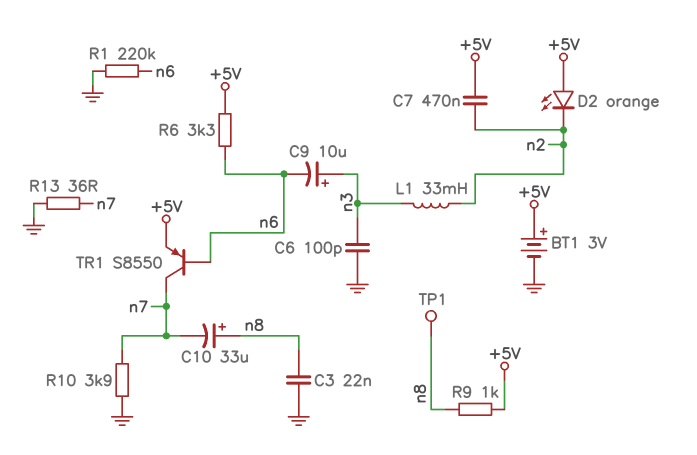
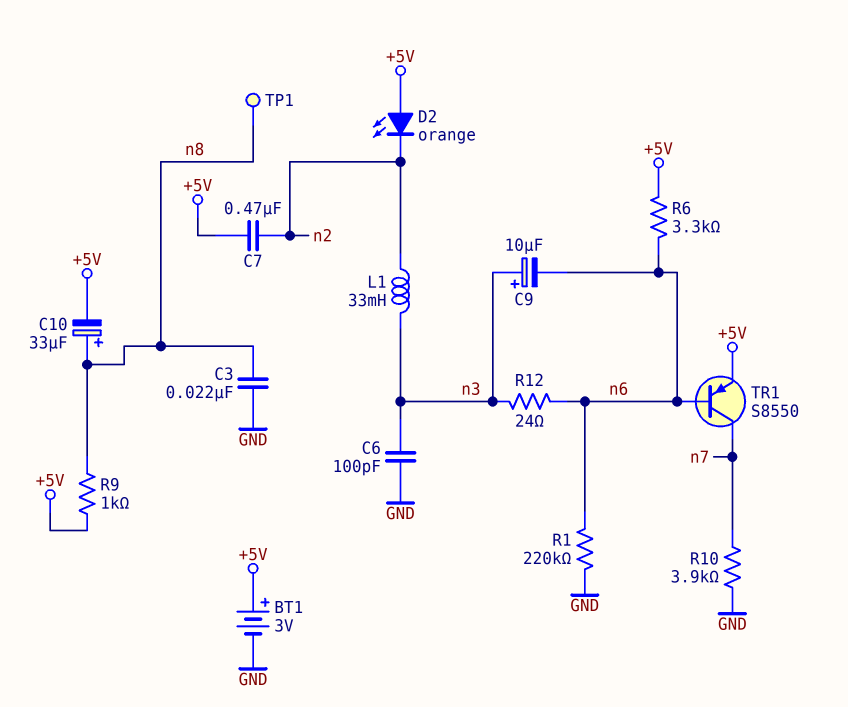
C10: 33uF (plus n8, minus n7) -> 33uF (plus n8, minus +5V)
R12: none -> 24 (n3, n6)
R13: 36 (GND, n7) -> none

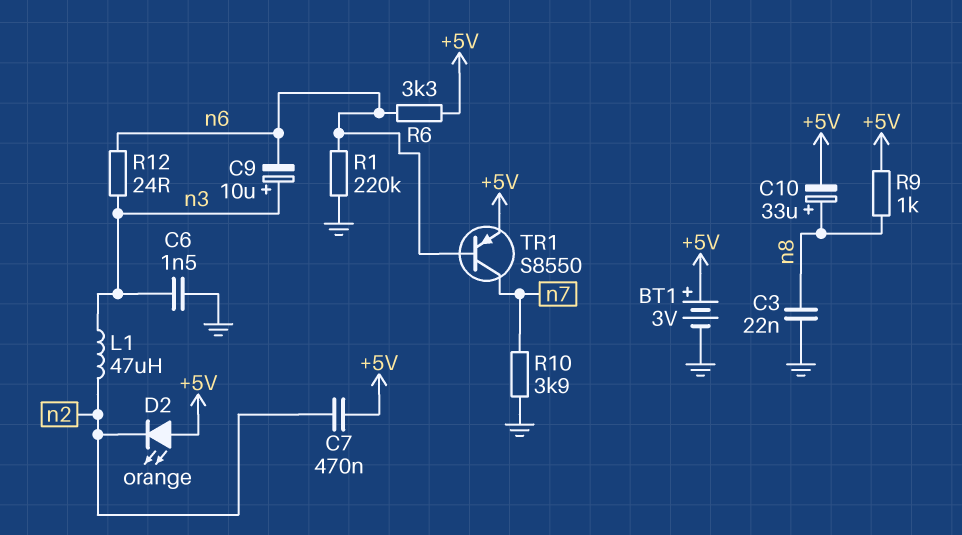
C6: 100pF (GND, n3) -> 1.5nF (GND, n3)
L1: 33mH (n2, n3) -> 47uH (n2, n3)
TP1: test point (n8) -> none

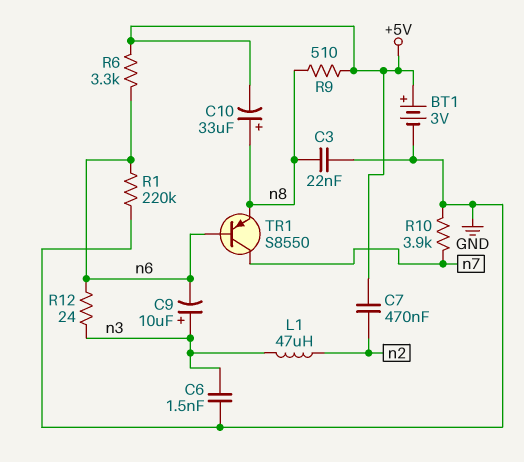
D2: LED orange (A +5V, K n2) -> none
R9: 1k (+5V, n8) -> 510 (+5V, n8)
TR1: PNP S8550 (B n6, C n7, E +5V) -> PNP S8550 (B n6, C n7, E n8)

